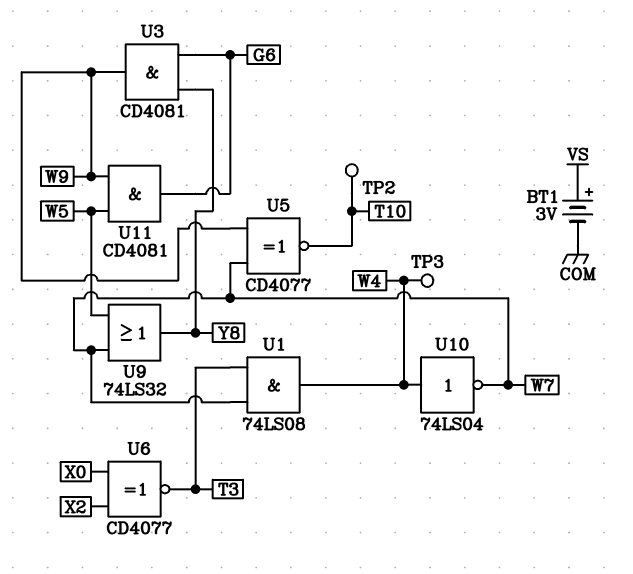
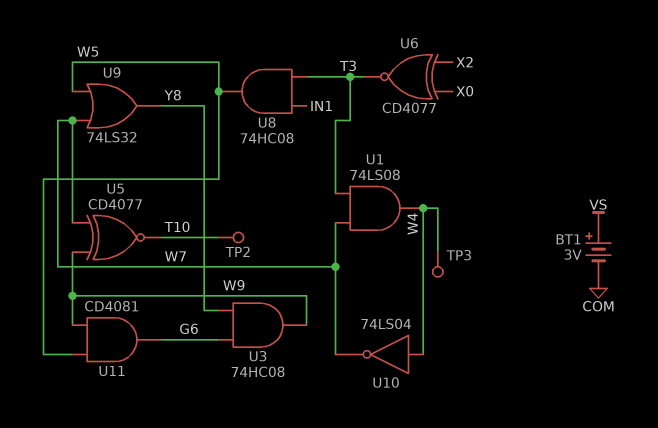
U3: AND CD4081 (in G6, in Y8, out W9) -> AND 74HC08 (in G6, in Y8, out W9)
U8: none -> AND 74HC08 (in IN1, in T3, out W5)

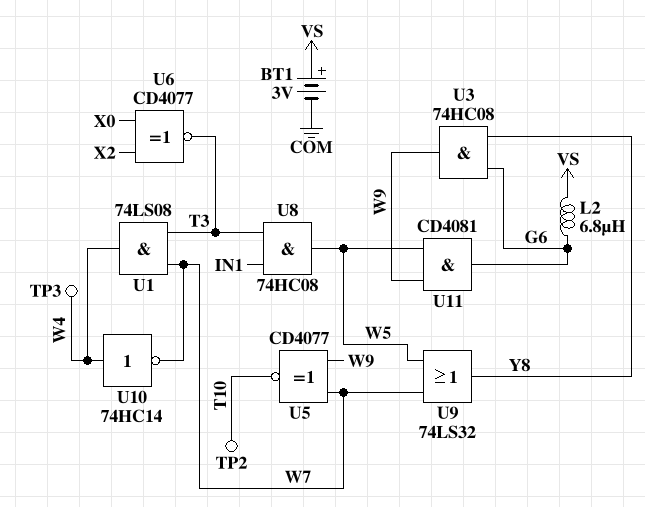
L2: none -> 6.8uH (G6, VS)
U10: NOT 74LS04 (in W4, out W7) -> NOT 74HC14 (in W4, out W7)

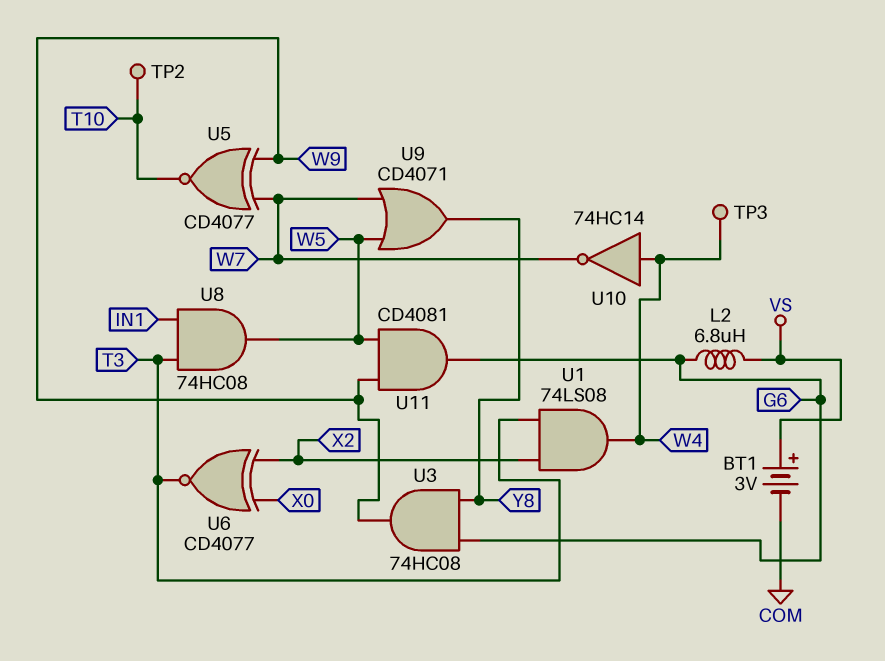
U1: AND 74LS08 (in T3, in W7, out W4) -> AND 74LS08 (in T3, in X2, out W4)
U9: OR 74LS32 (in W5, in W7, out Y8) -> OR CD4071 (in W5, in W7, out Y8)

